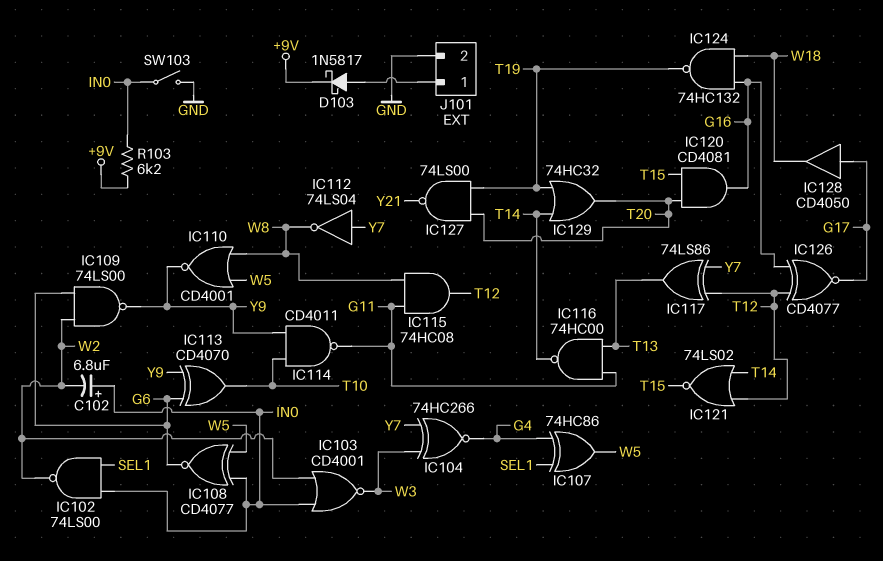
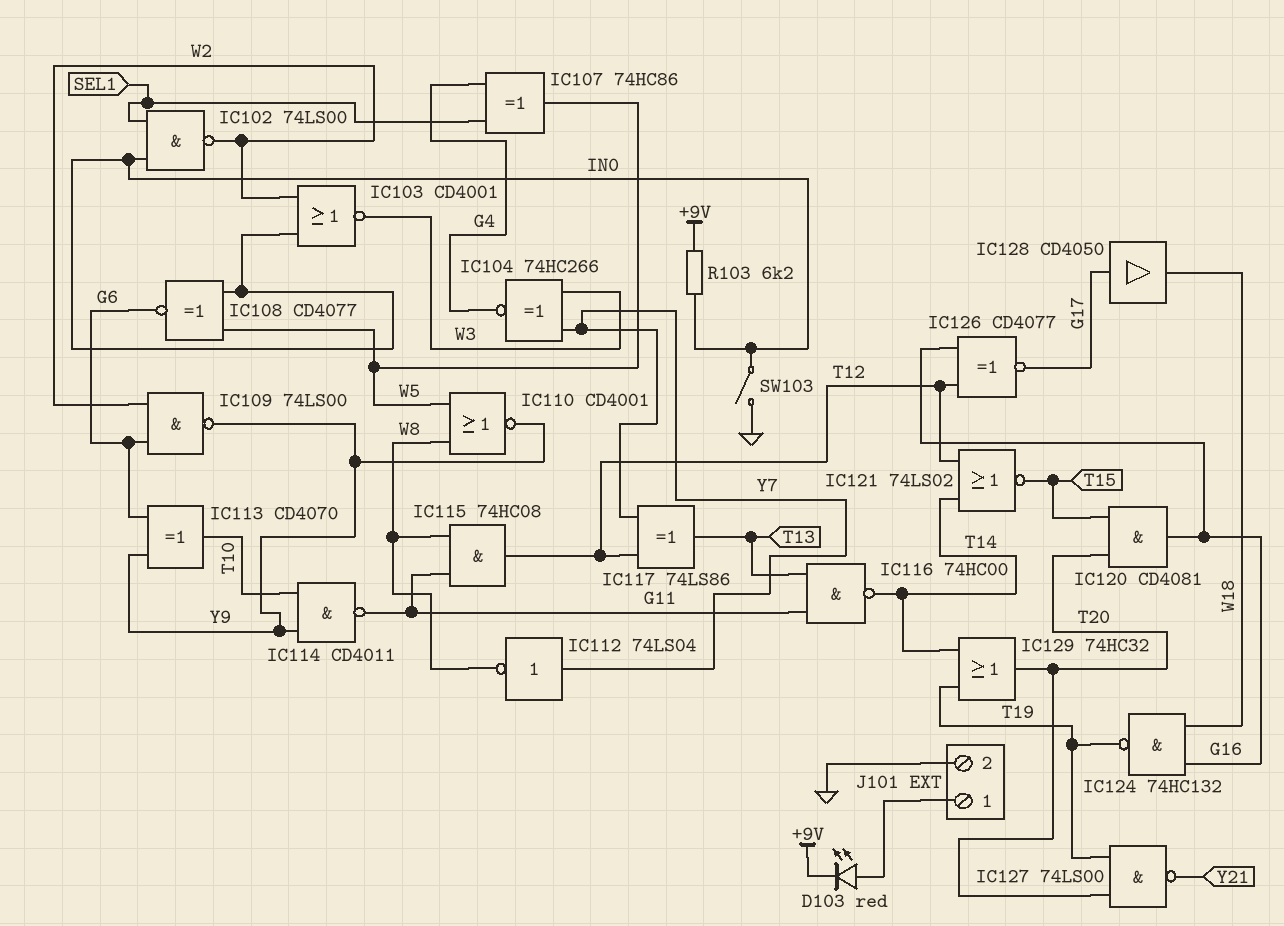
C102: 6.8uF (plus IN0, minus W2) -> none
D103: schottky 1N5817 (A J101/1, K +9V) -> LED red (A J101/1, K +9V)

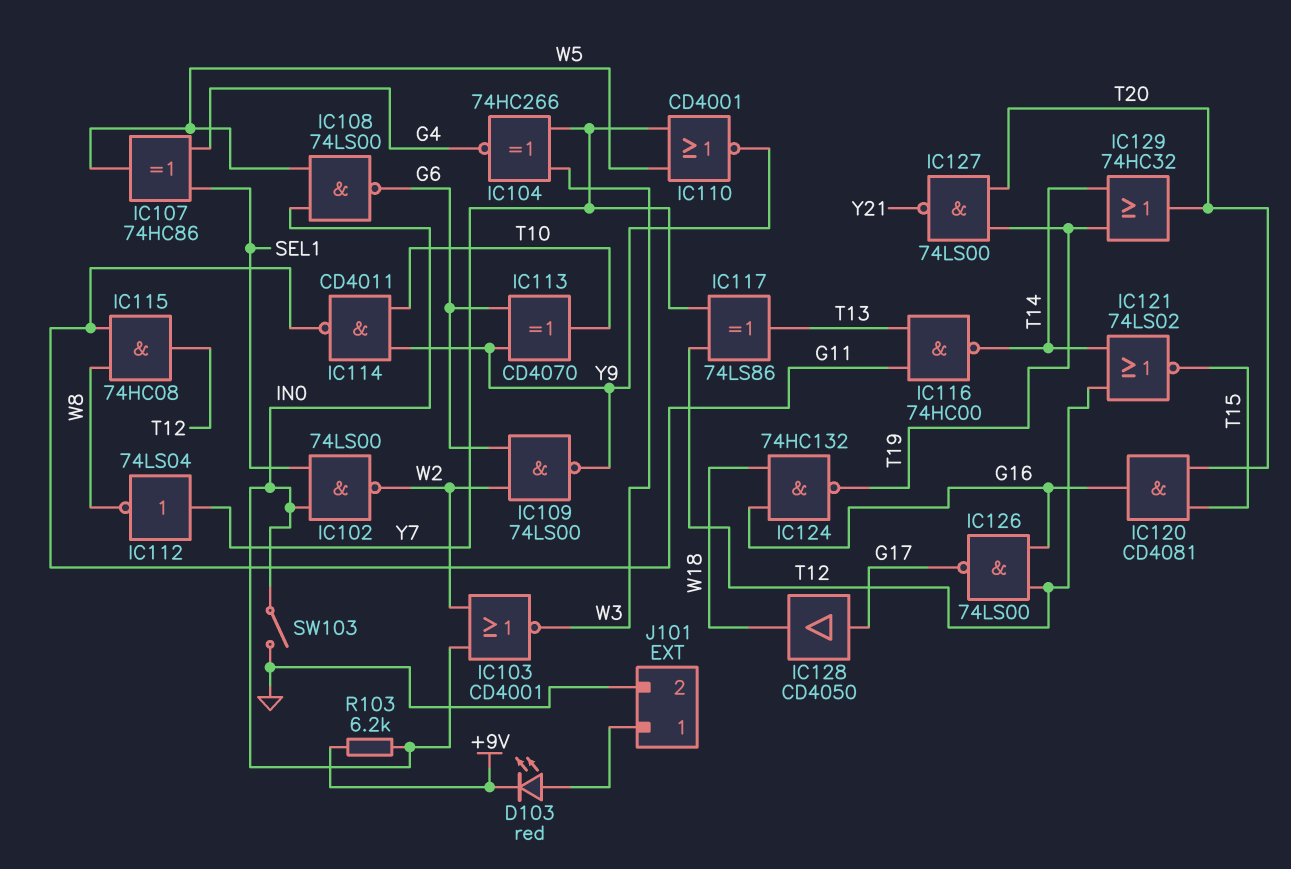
IC108: XNOR CD4077 (in IN0, in W5, out G6) -> NAND 74LS00 (in IN0, in W5, out G6)
IC110: NOR CD4001 (in W5, in W8, out Y9) -> NOR CD4001 (in W5, in Y7, out Y9)
IC126: XNOR CD4077 (in G16, in T12, out G17) -> NAND 74LS00 (in G16, in T12, out G17)

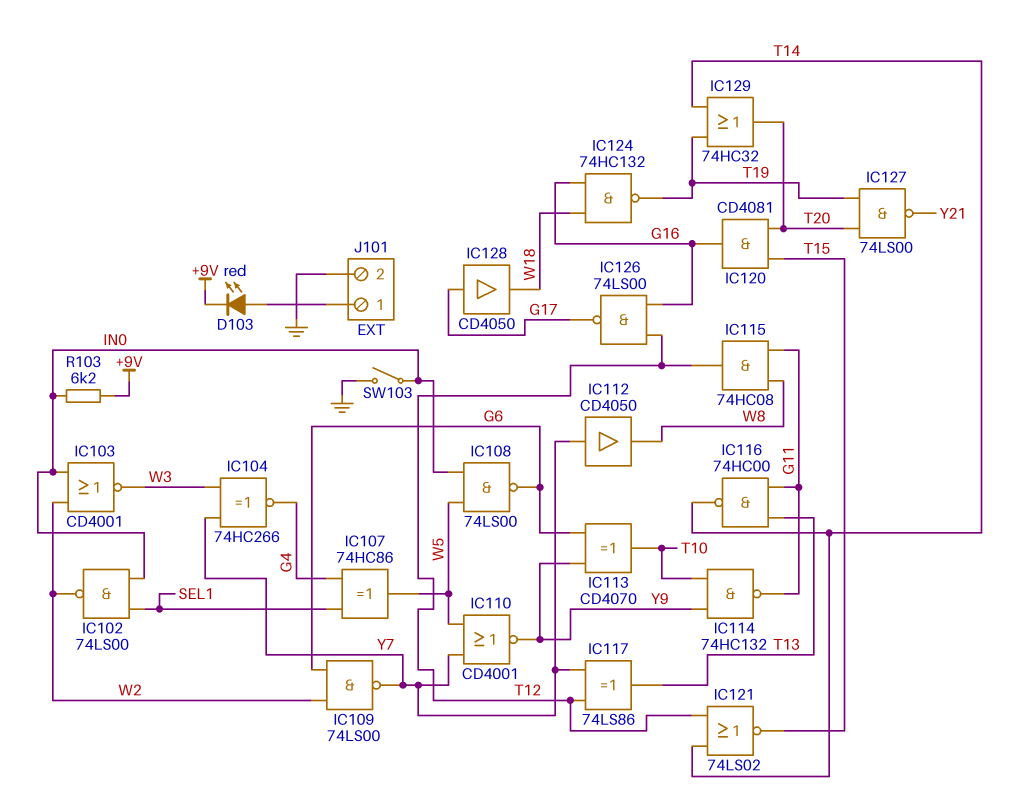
IC109: NAND 74LS00 (in G6, in W2, out Y9) -> NAND 74LS00 (in G6, in W2, out Y7)
IC112: NOT 74LS04 (in Y7, out W8) -> buffer CD4050 (in Y7, out W8)
IC114: NAND CD4011 (in T10, in Y9, out G11) -> NAND 74HC132 (in T10, in Y9, out G11)

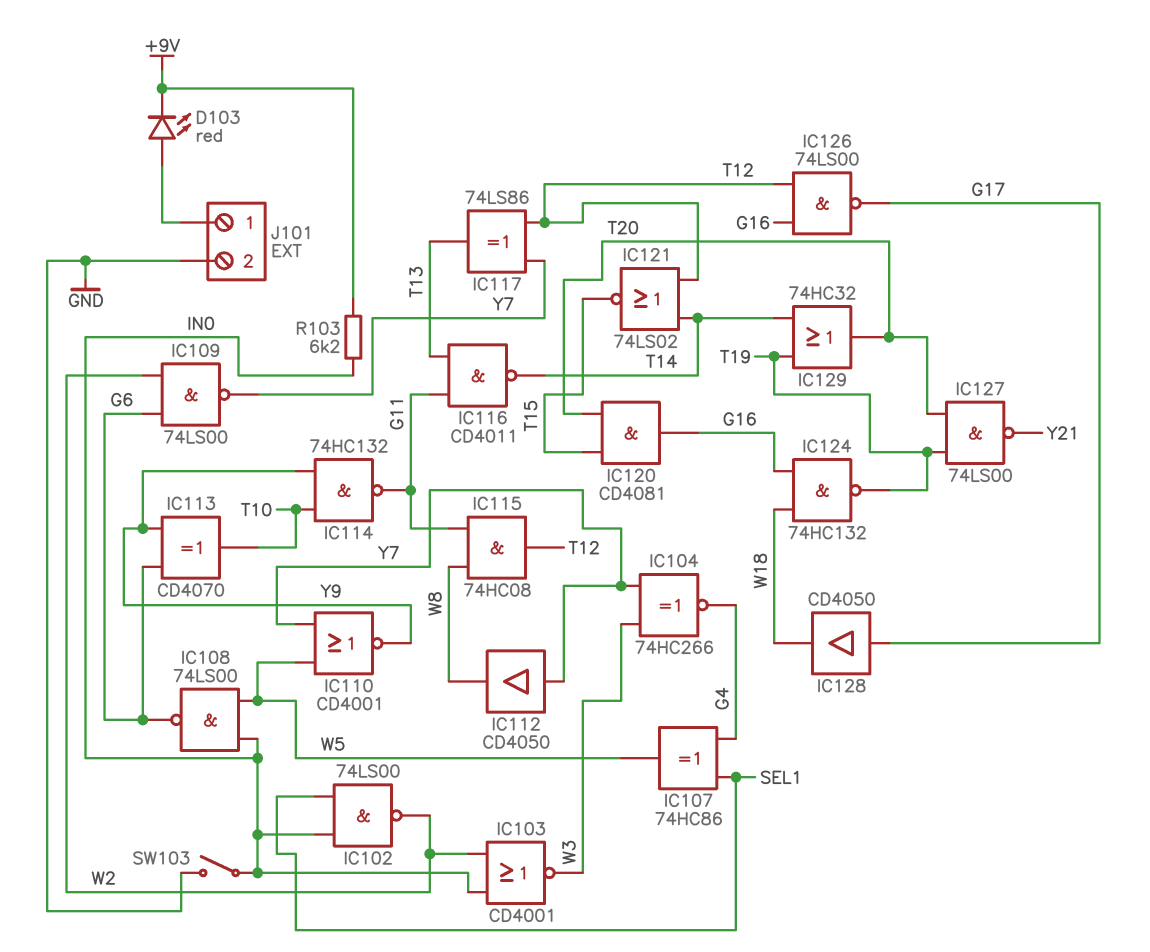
IC116: NAND 74HC00 (in G11, in T13, out T14) -> NAND CD4011 (in G11, in T13, out T14)

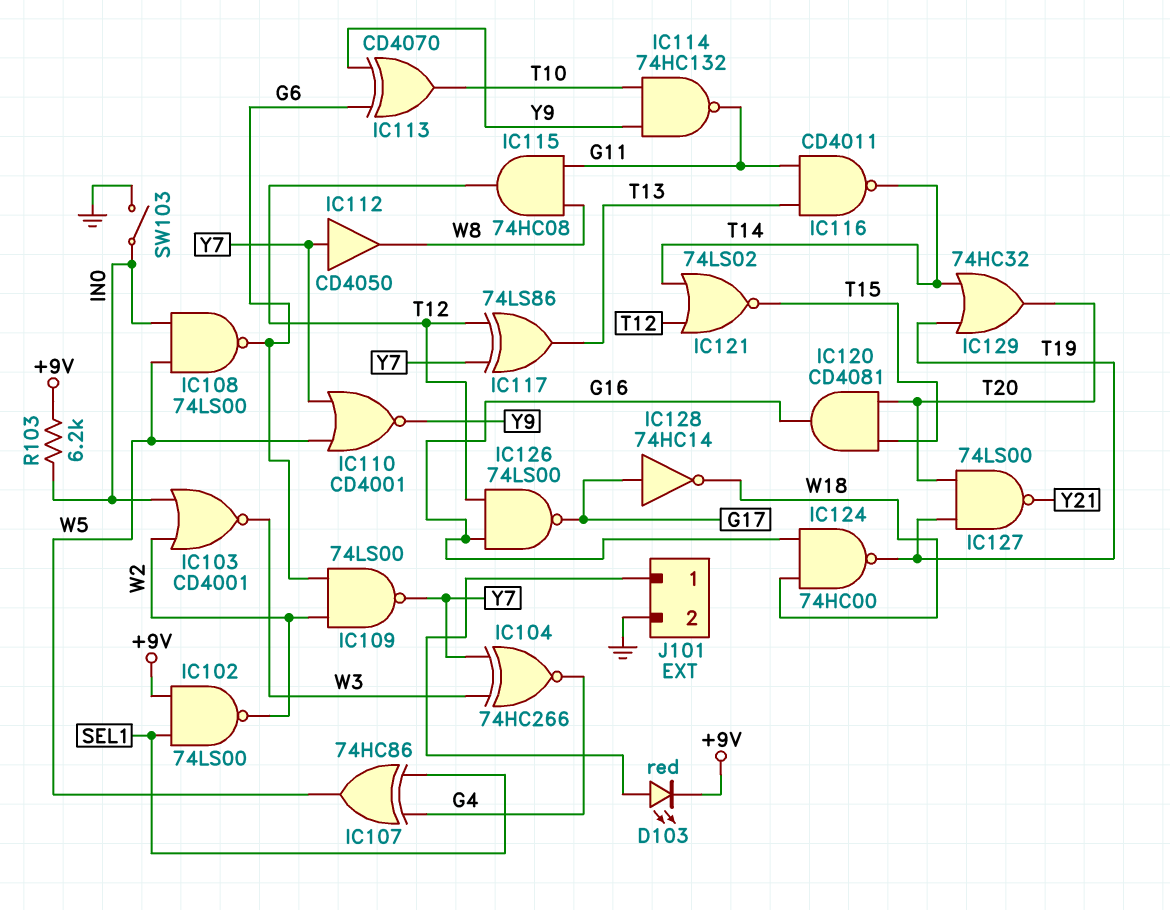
IC102: NAND 74LS00 (in IN0, in SEL1, out W2) -> NAND 74LS00 (in +9V, in SEL1, out W2)
IC124: NAND 74HC132 (in G16, in W18, out T19) -> NAND 74HC00 (in G16, in W18, out T19)
IC128: buffer CD4050 (in G17, out W18) -> NOT 74HC14 (in G17, out W18)

